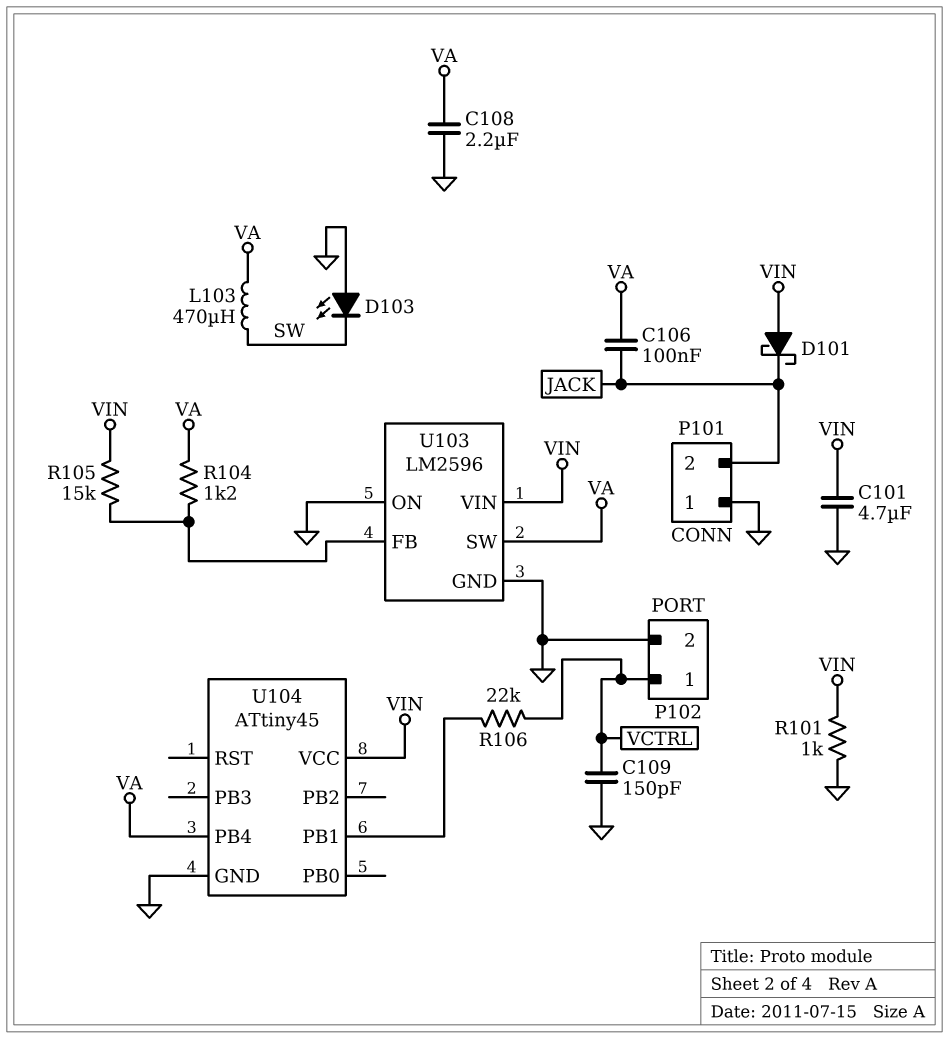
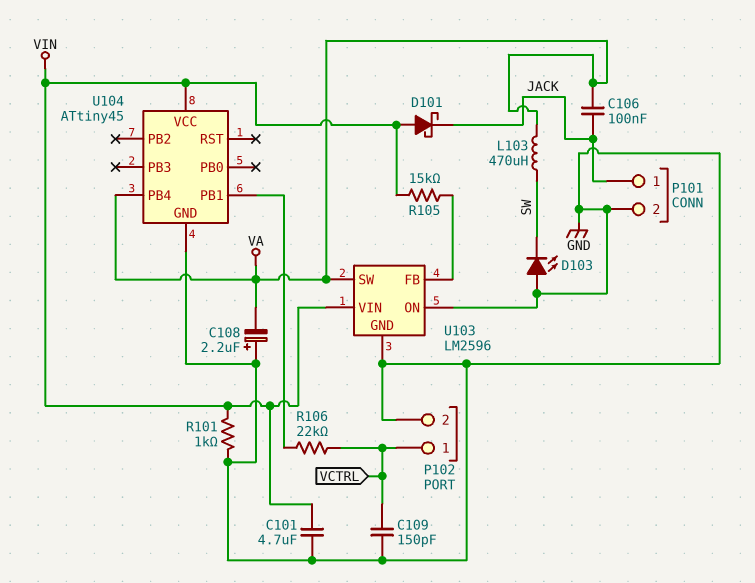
C108: 2.2uF (GND, VA) -> 2.2uF (plus GND, minus VA)
P101 pin 1: GND -> JACK
P101 pin 2: JACK -> GND
R104: 1.2k (U103/FB, VA) -> none

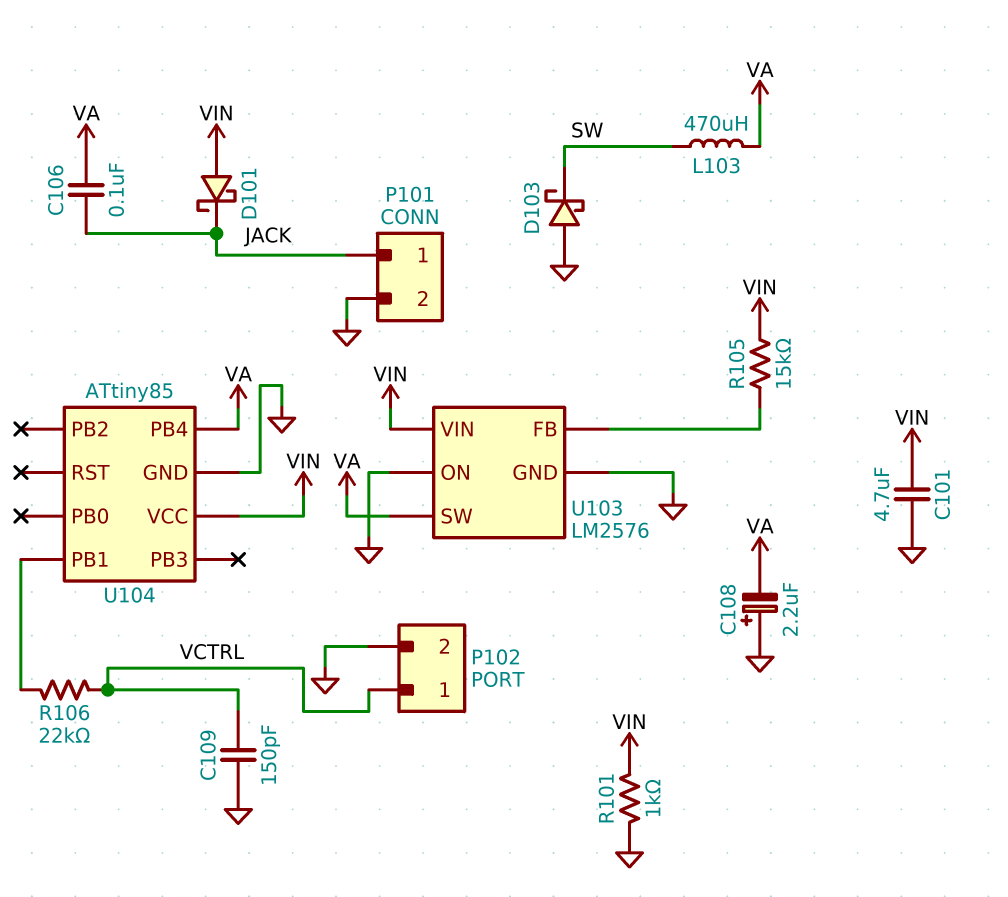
D103: LED (A GND, K SW) -> schottky (A GND, K SW)
U103: LM2596 -> LM2576
U104: ATtiny45 -> ATtiny85

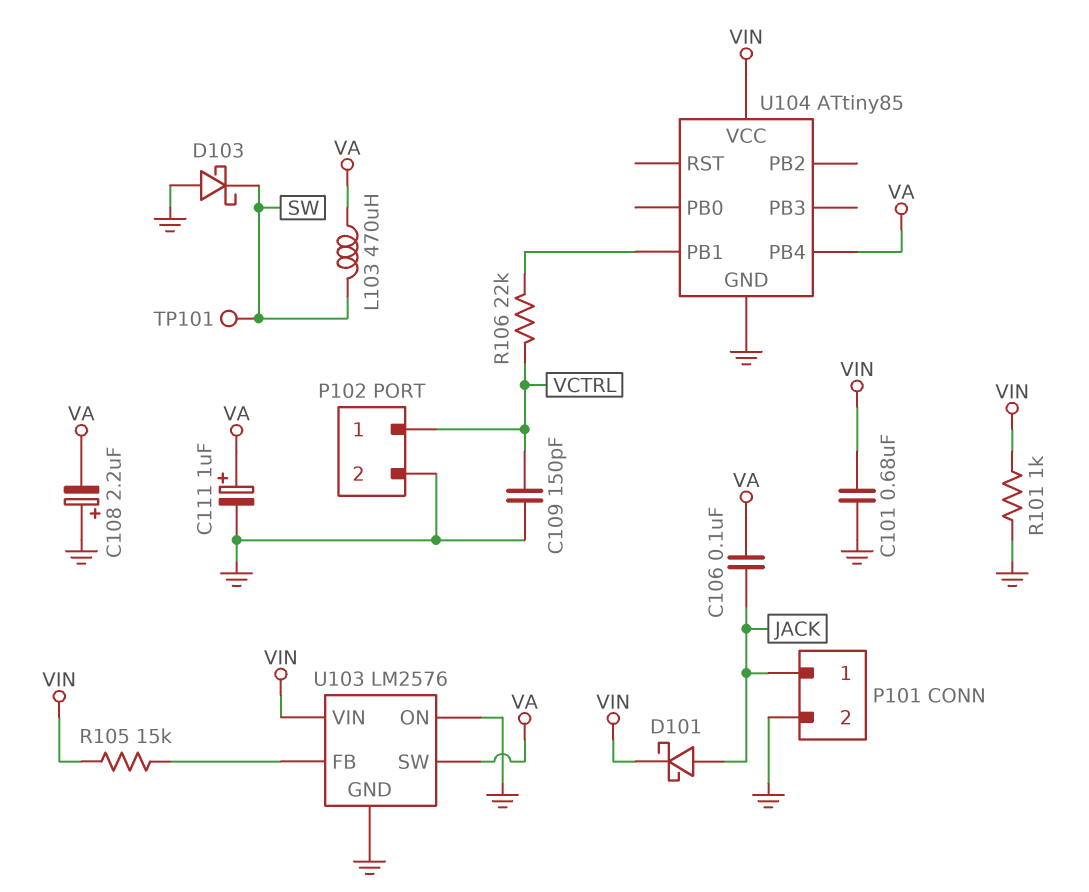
C101: 4.7uF (GND, VIN) -> 680nF (GND, VIN)
C111: none -> 1uF (plus VA, minus GND)
D101: schottky (A VIN, K JACK) -> schottky (A JACK, K VIN)
TP101: none -> test point (SW)

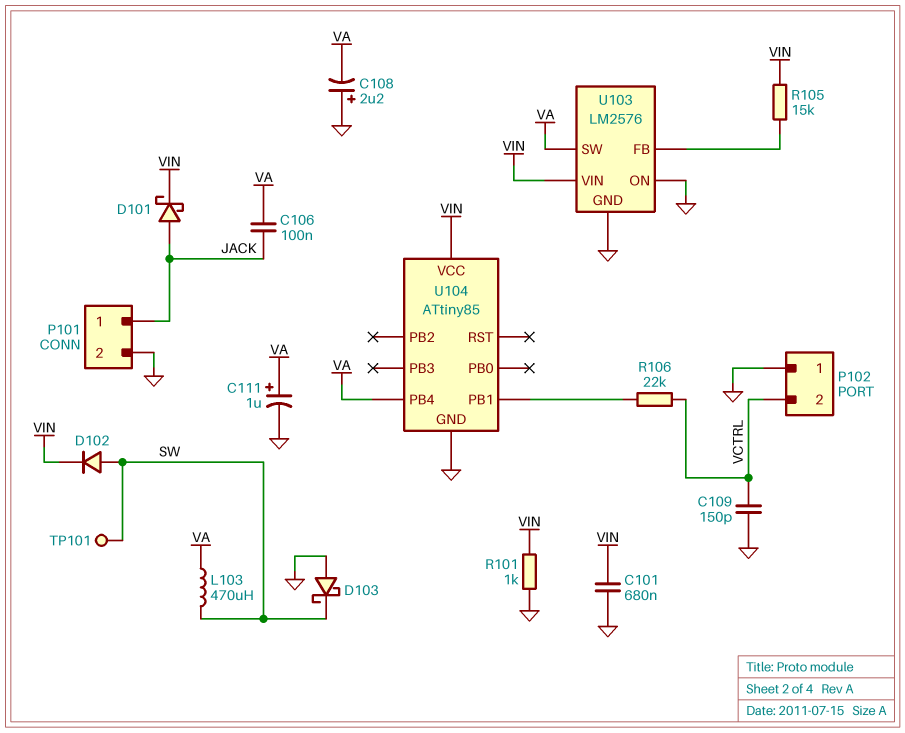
D102: none -> diode (A SW, K VIN)
P102 pin 1: VCTRL -> GND
P102 pin 2: GND -> VCTRL

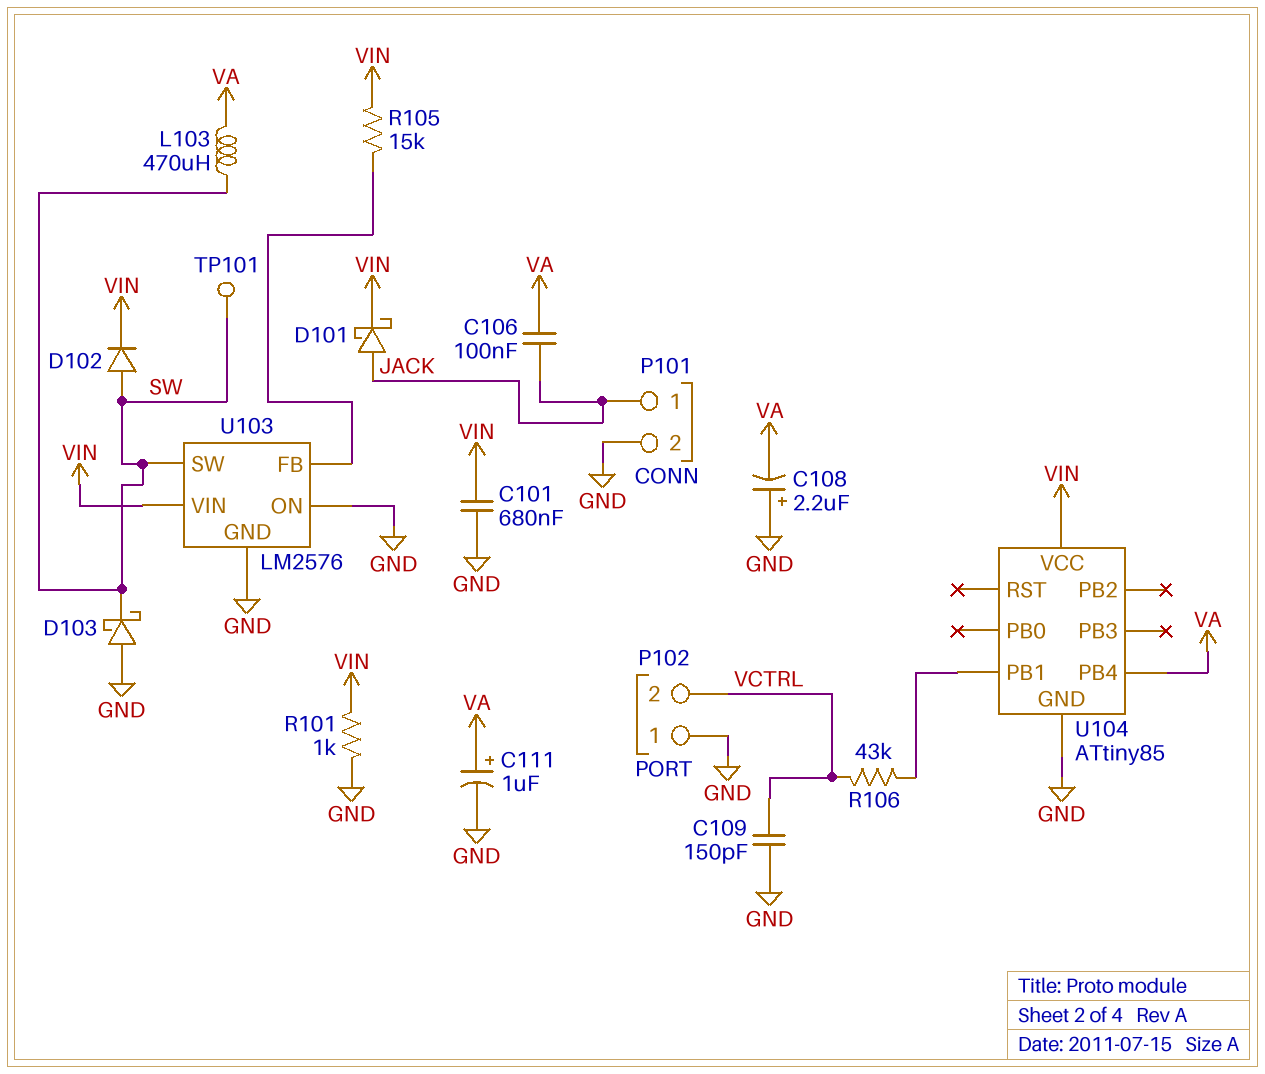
R106: 22k (U104/PB1, VCTRL) -> 43k (U104/PB1, VCTRL)
U103 pin SW: VA -> SW

